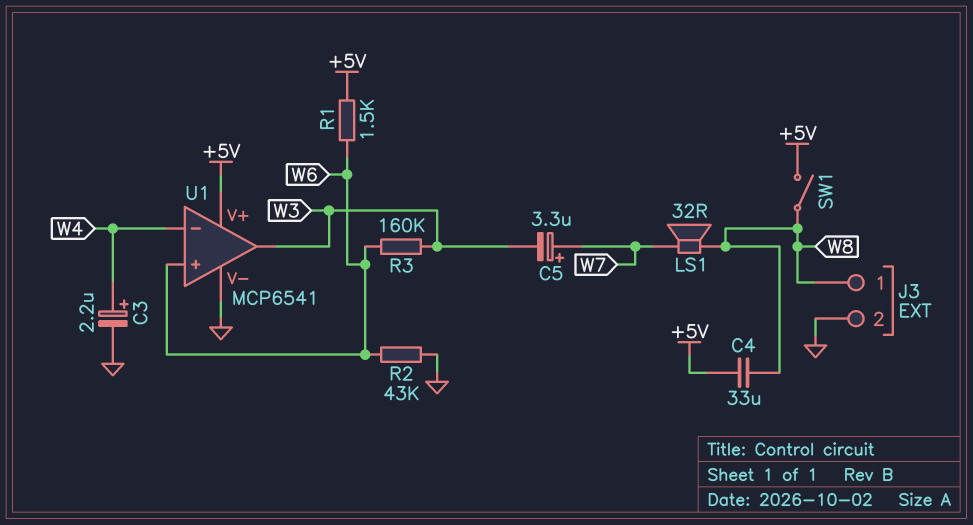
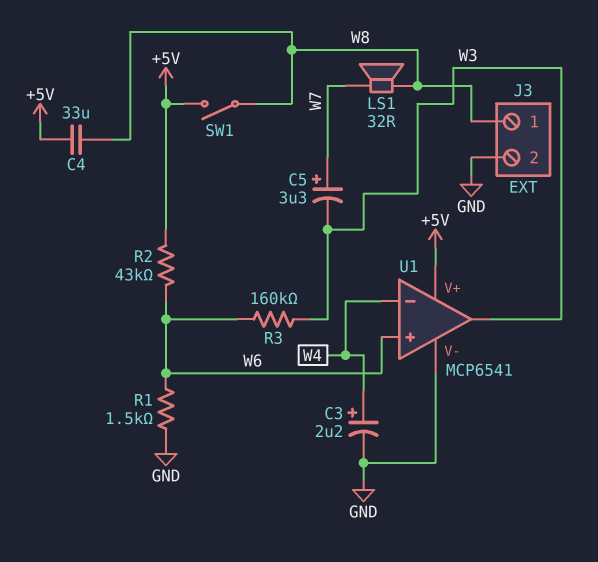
R1: 1.5k (+5V, W6) -> 1.5k (GND, W6)
R2: 43k (GND, W6) -> 43k (+5V, W6)

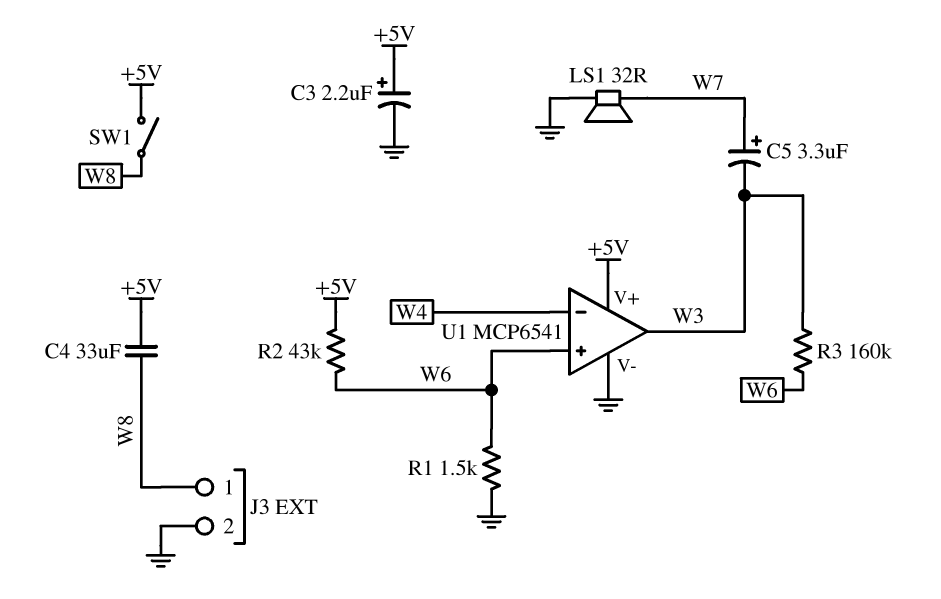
C3: 2.2uF (plus W4, minus GND) -> 2.2uF (plus +5V, minus GND)
LS1: speaker 32R (W7, W8) -> speaker 32R (GND, W7)

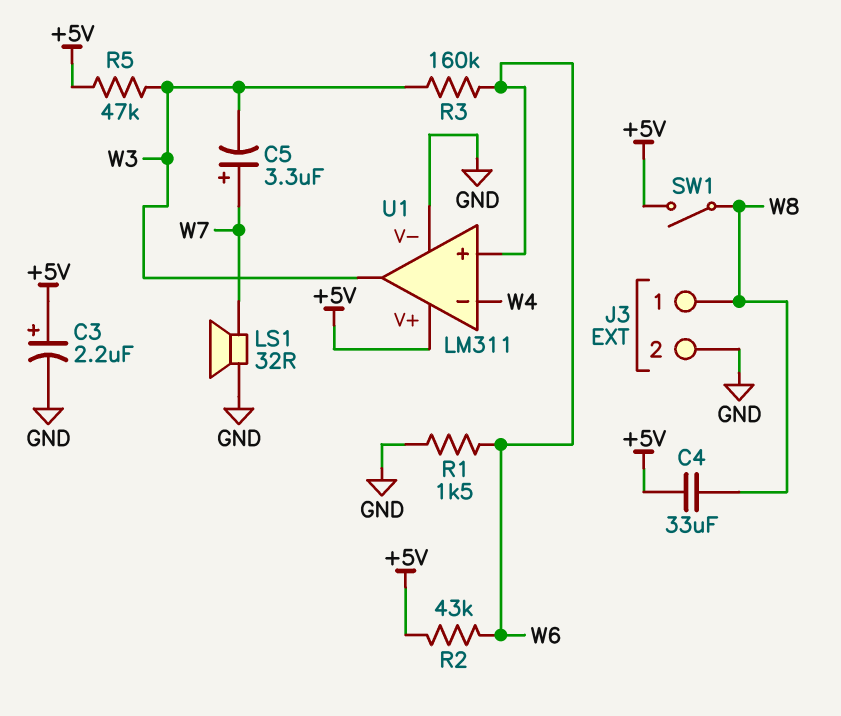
R5: none -> 47k (+5V, W3)
U1: MCP6541 -> LM311

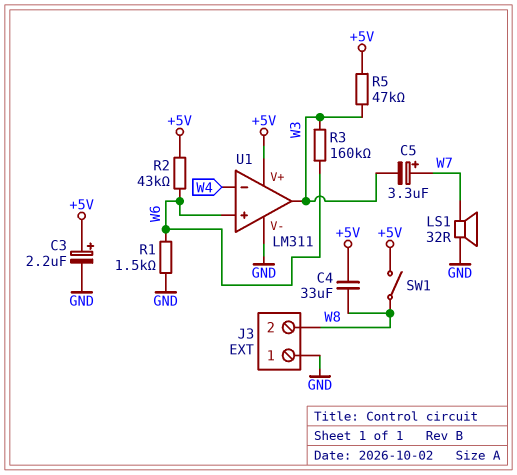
J3 pin 1: W8 -> GND
J3 pin 2: GND -> W8

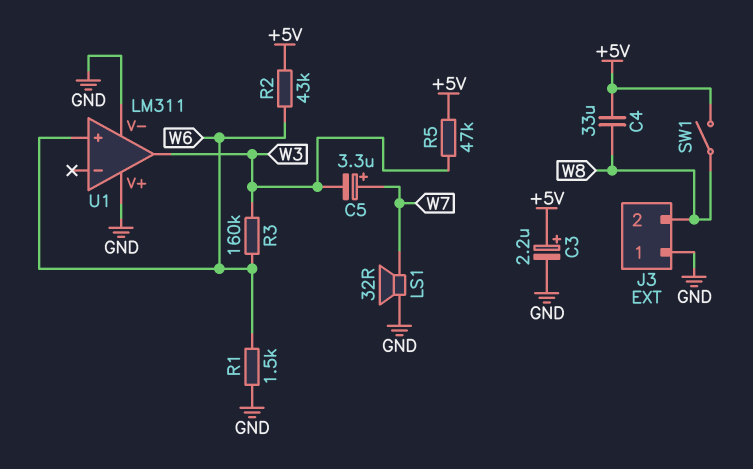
U1 pin V+: +5V -> GND
U1 pin in-: W4 -> none

